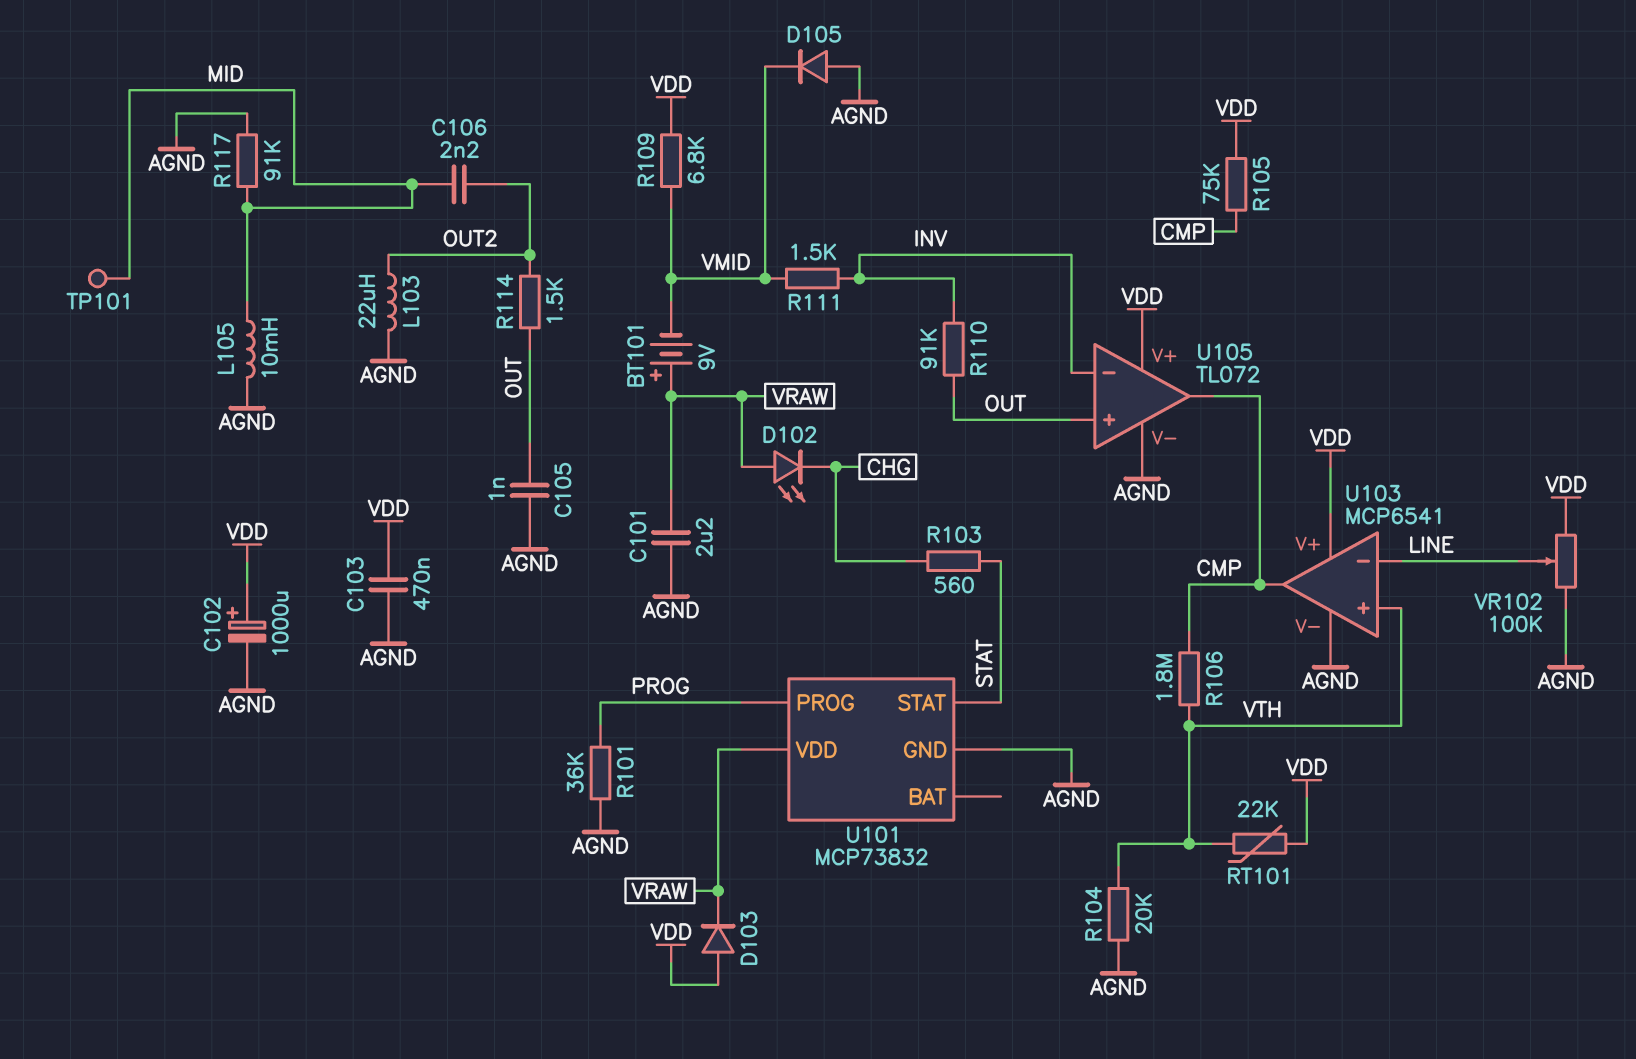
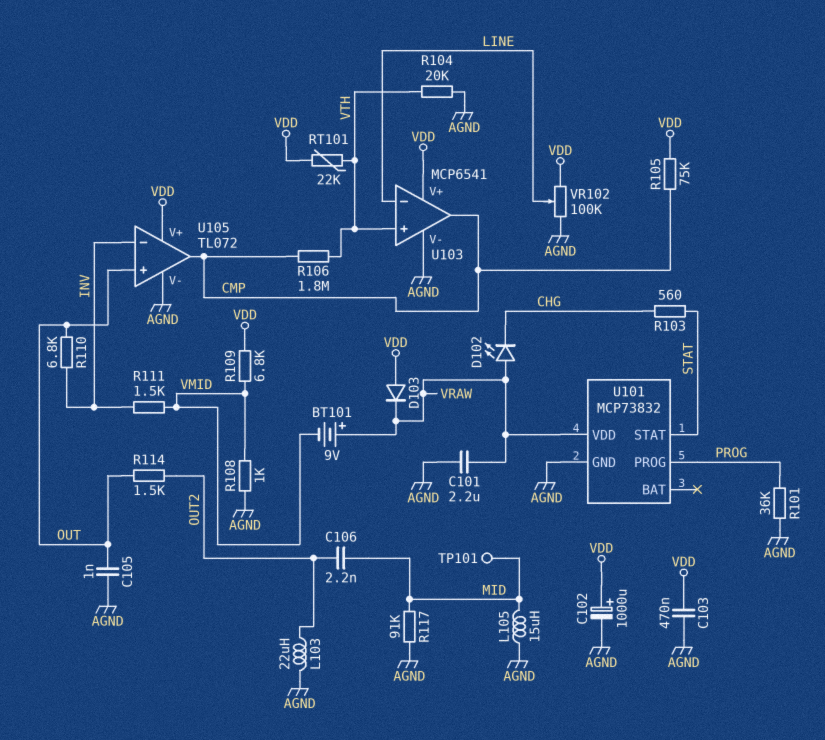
D105: diode (A AGND, K VMID) -> none
L105: 10mH (AGND, MID) -> 15uH (AGND, MID)
R108: none -> 1k (AGND, VMID)
R110: 91k (INV, OUT) -> 6.8k (INV, OUT)

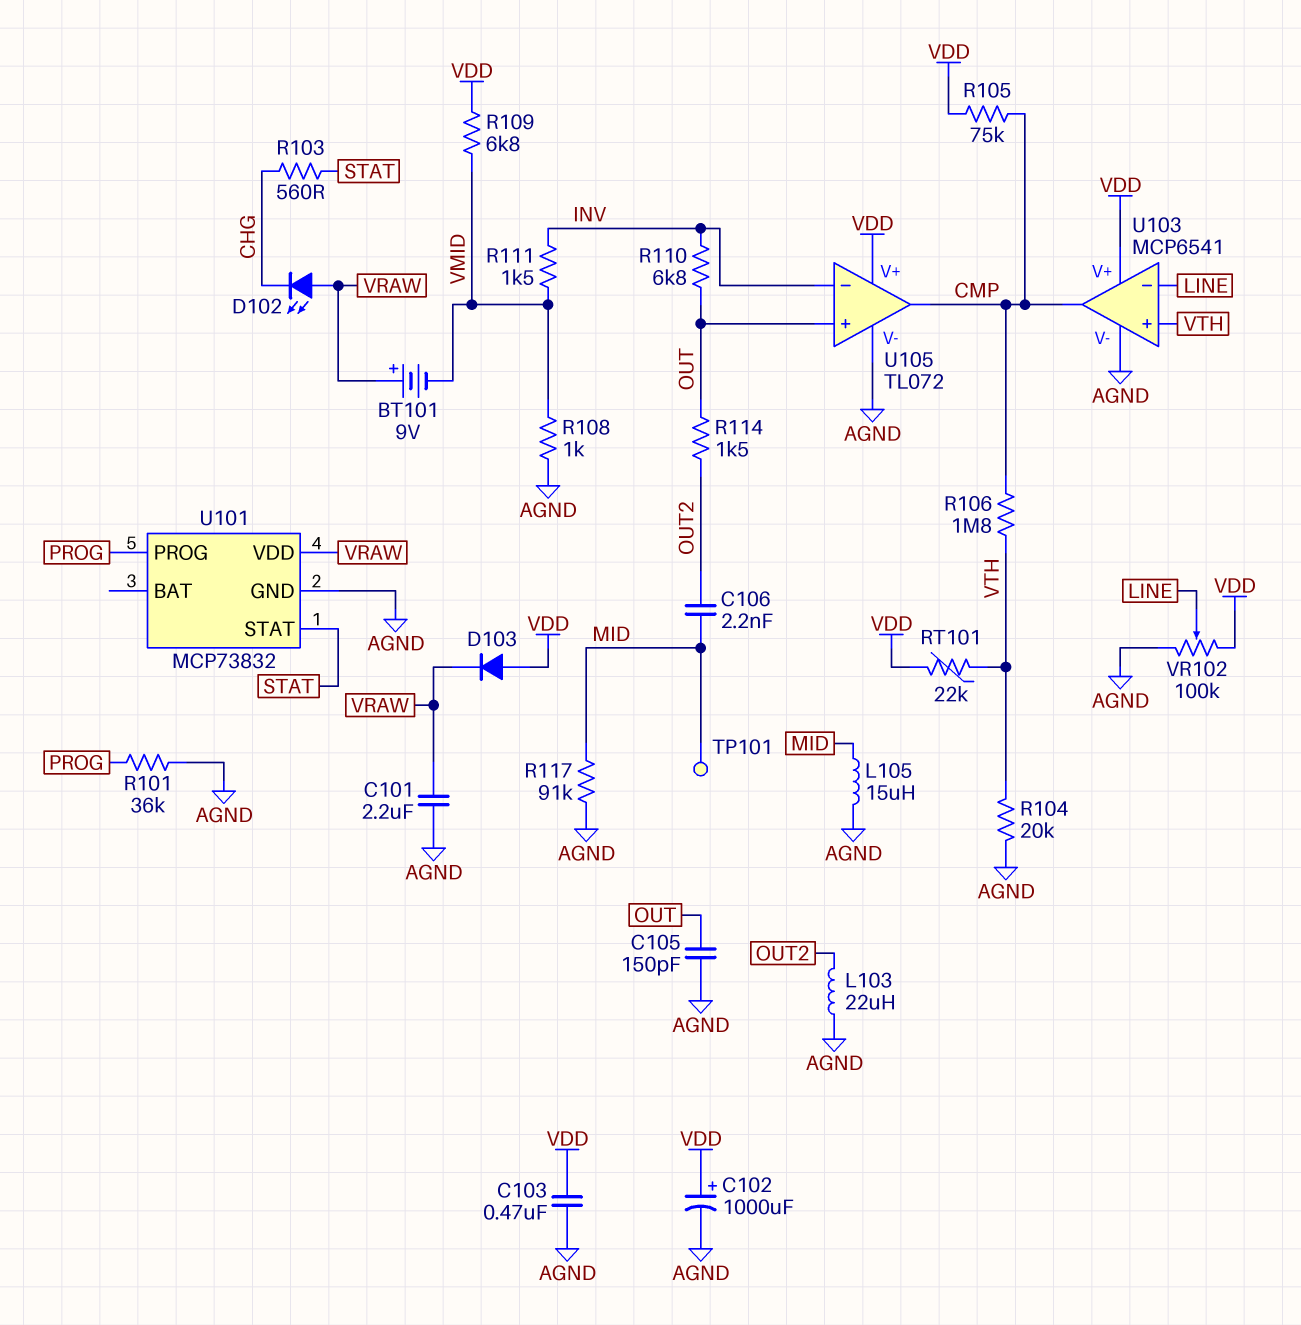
C105: 1nF (AGND, OUT) -> 150pF (AGND, OUT)

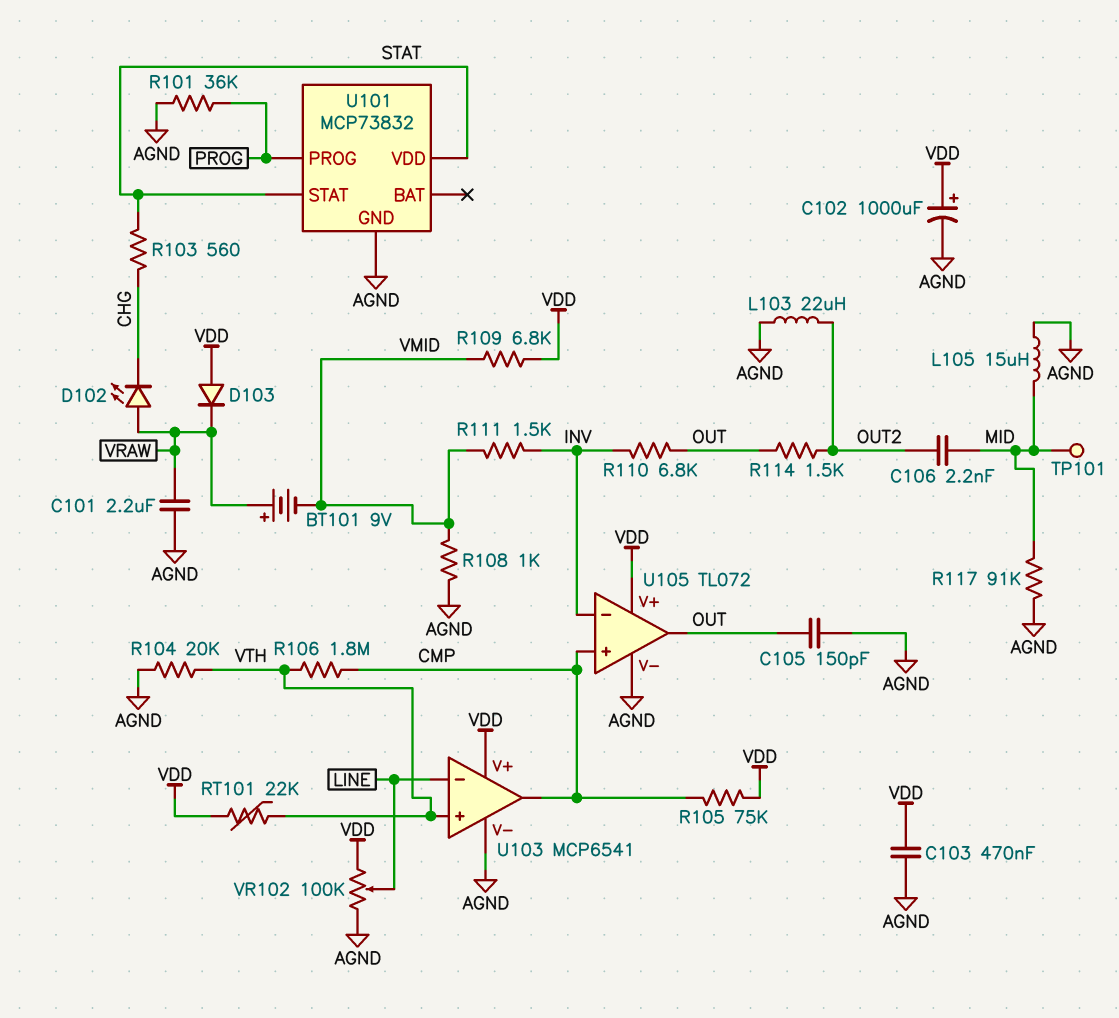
U101 pin VDD: VRAW -> STAT
U105 pin in+: OUT -> CMP
U105 pin out: CMP -> OUT

